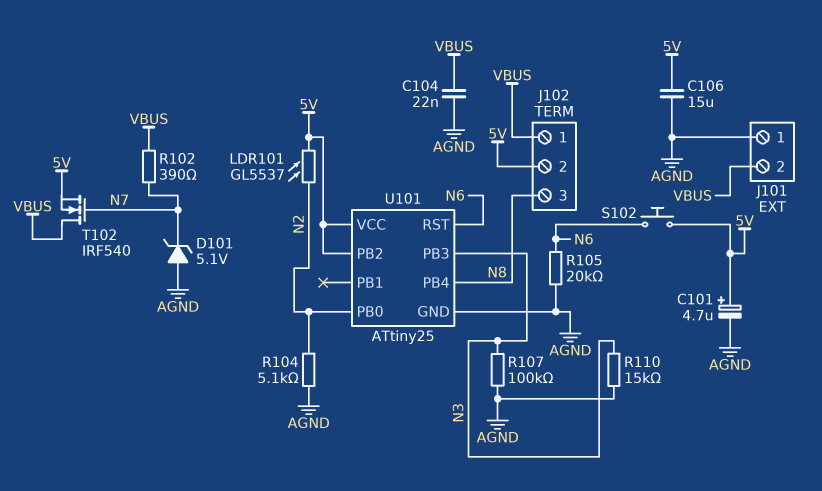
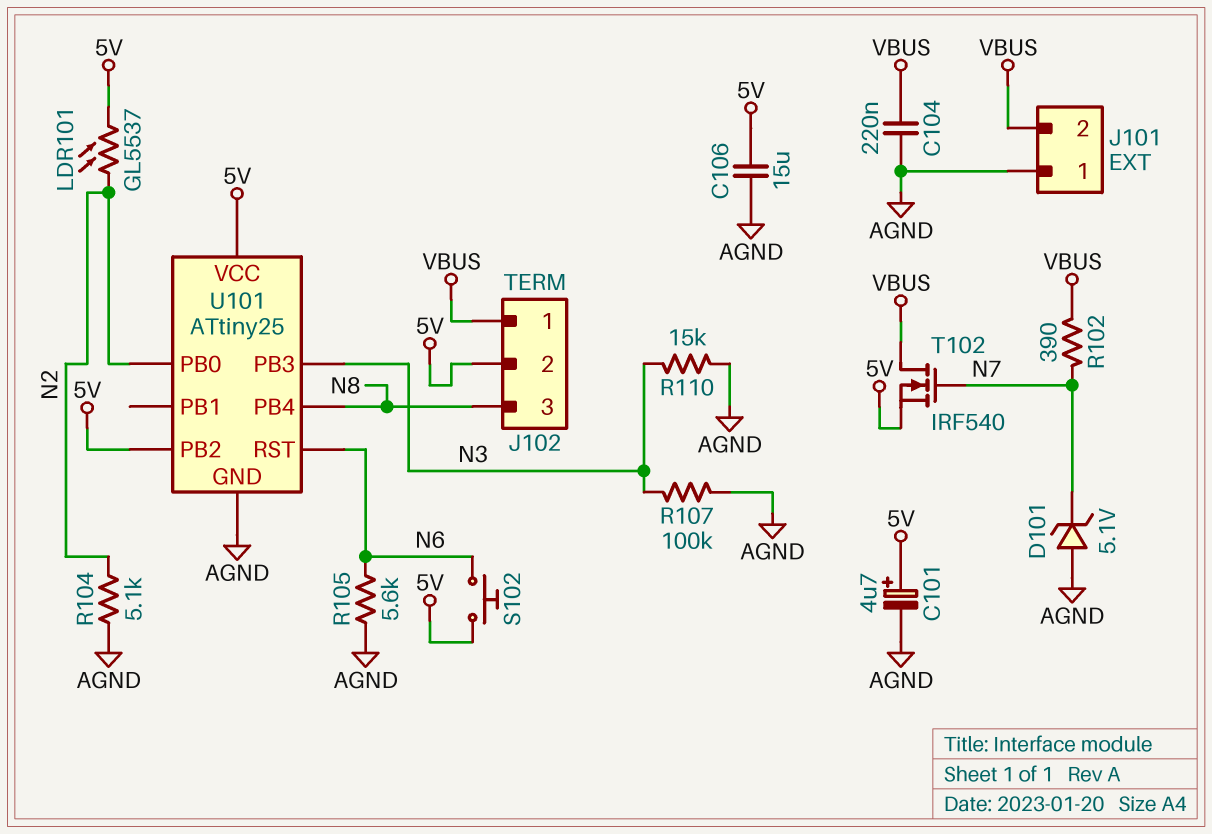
C104: 22nF (AGND, VBUS) -> 220nF (AGND, VBUS)
R105: 20k (AGND, N6) -> 5.6k (AGND, N6)

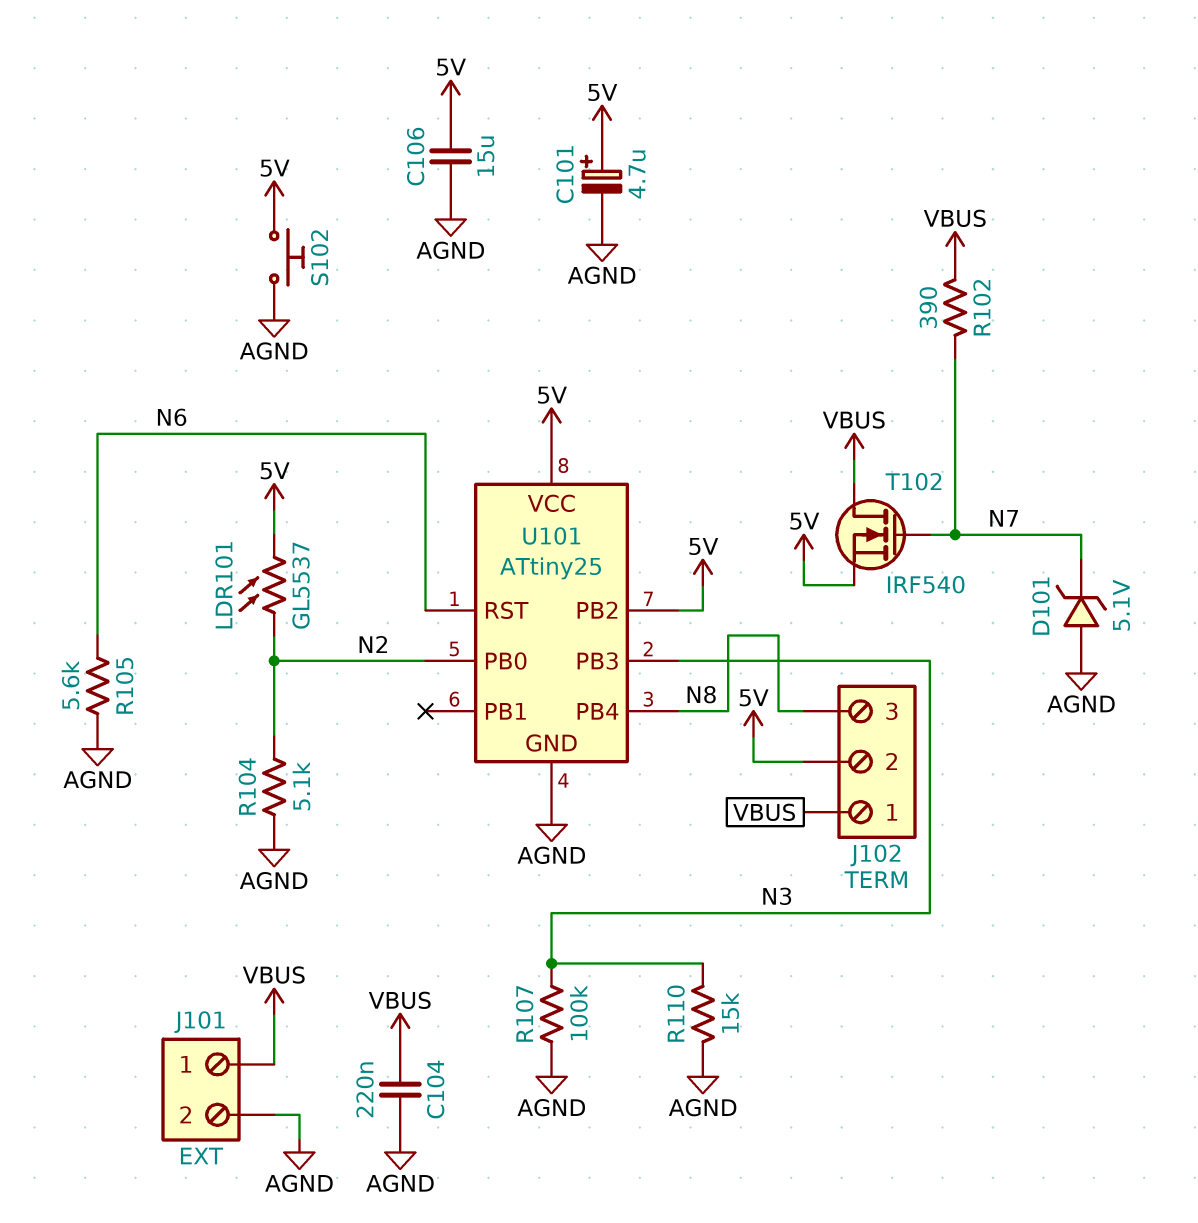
J101 pin 1: AGND -> VBUS
J101 pin 2: VBUS -> AGND
S102: button (5V, N6) -> button (5V, AGND)

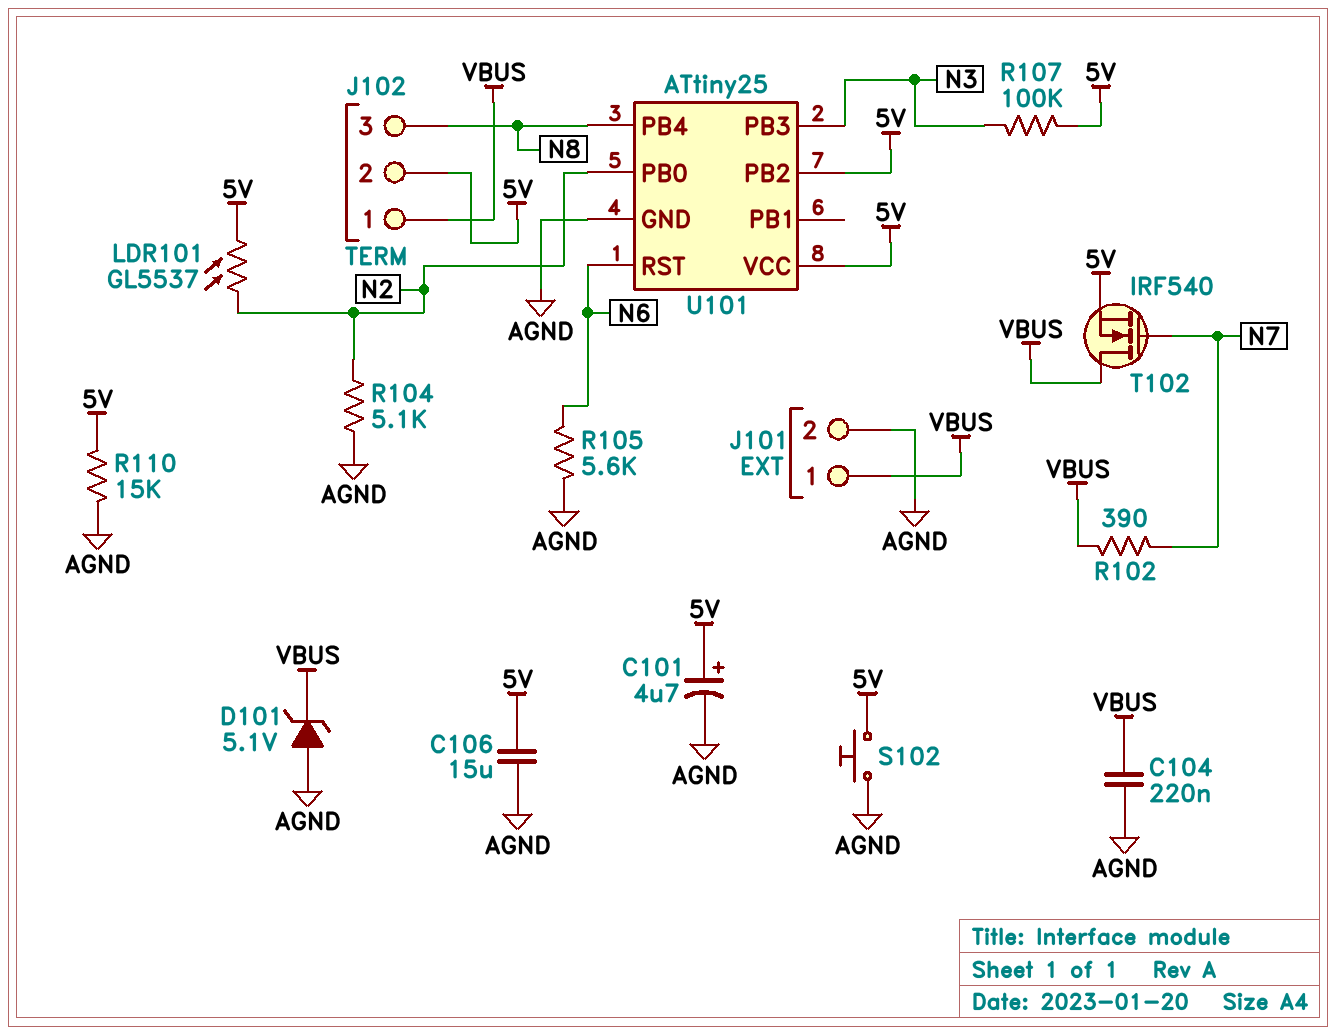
D101: zener 5.1V (A AGND, K N7) -> zener 5.1V (A AGND, K VBUS)
R107: 100k (AGND, N3) -> 100k (5V, N3)
R110: 15k (AGND, N3) -> 15k (5V, AGND)

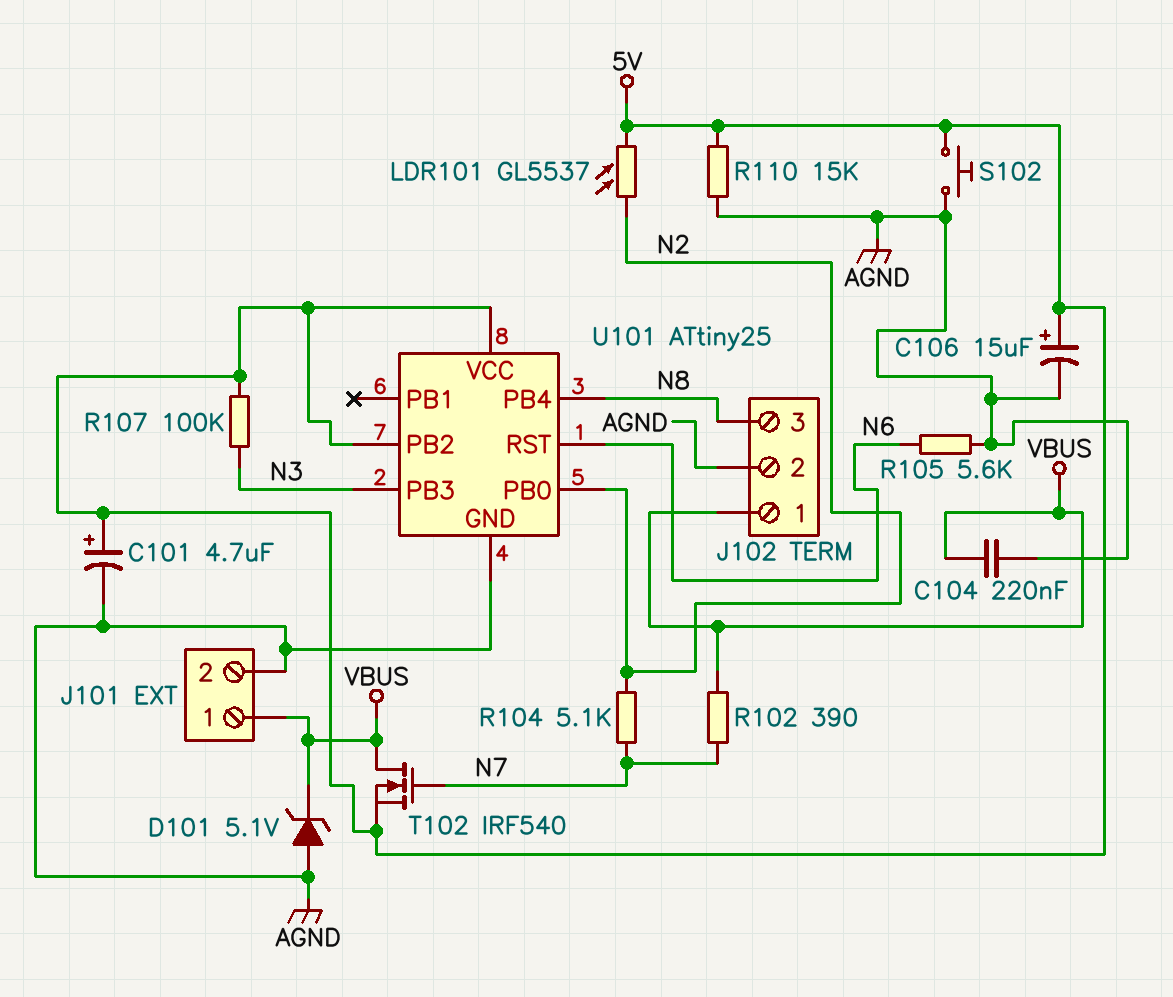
C106: 15uF (5V, AGND) -> 15uF (plus 5V, minus AGND)
J102 pin 2: 5V -> AGND
R104: 5.1k (AGND, N2) -> 5.1k (N2, N7)

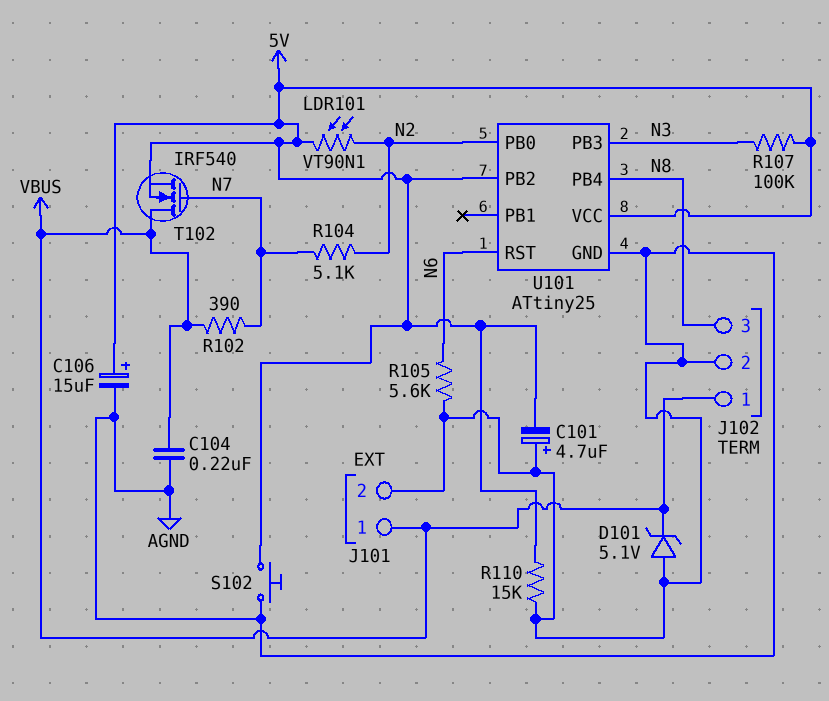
C101: 4.7uF (plus 5V, minus AGND) -> 4.7uF (plus AGND, minus 5V)
LDR101: GL5537 (5V, N2) -> VT90N1 (5V, N2)

